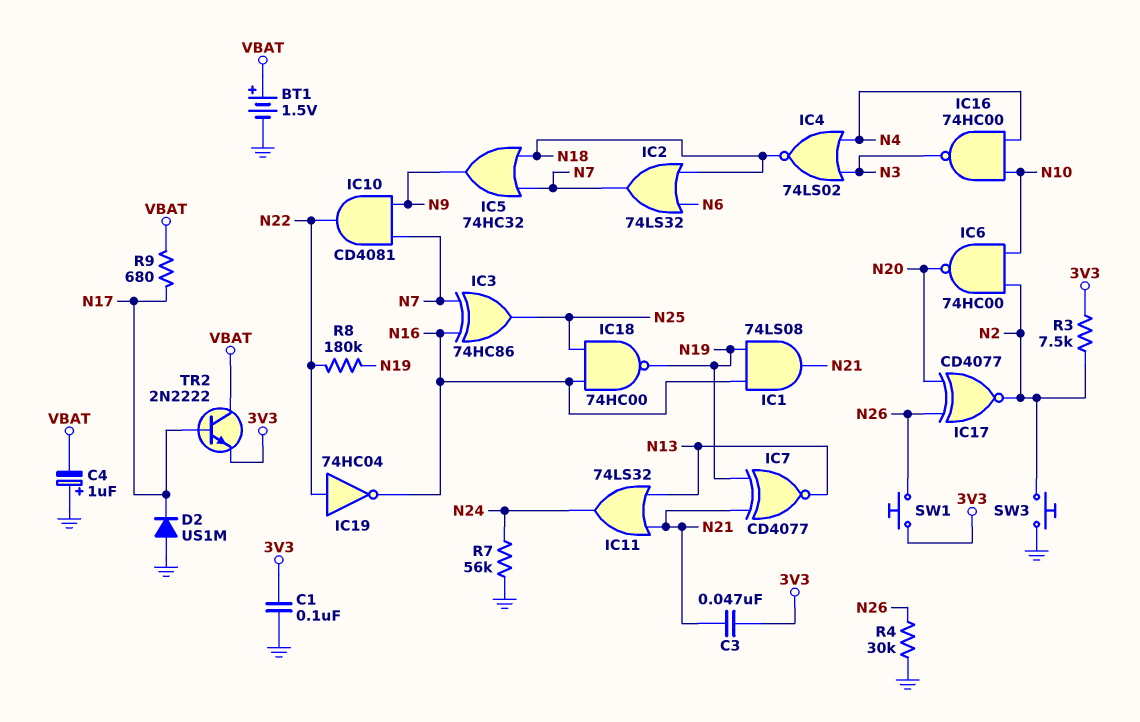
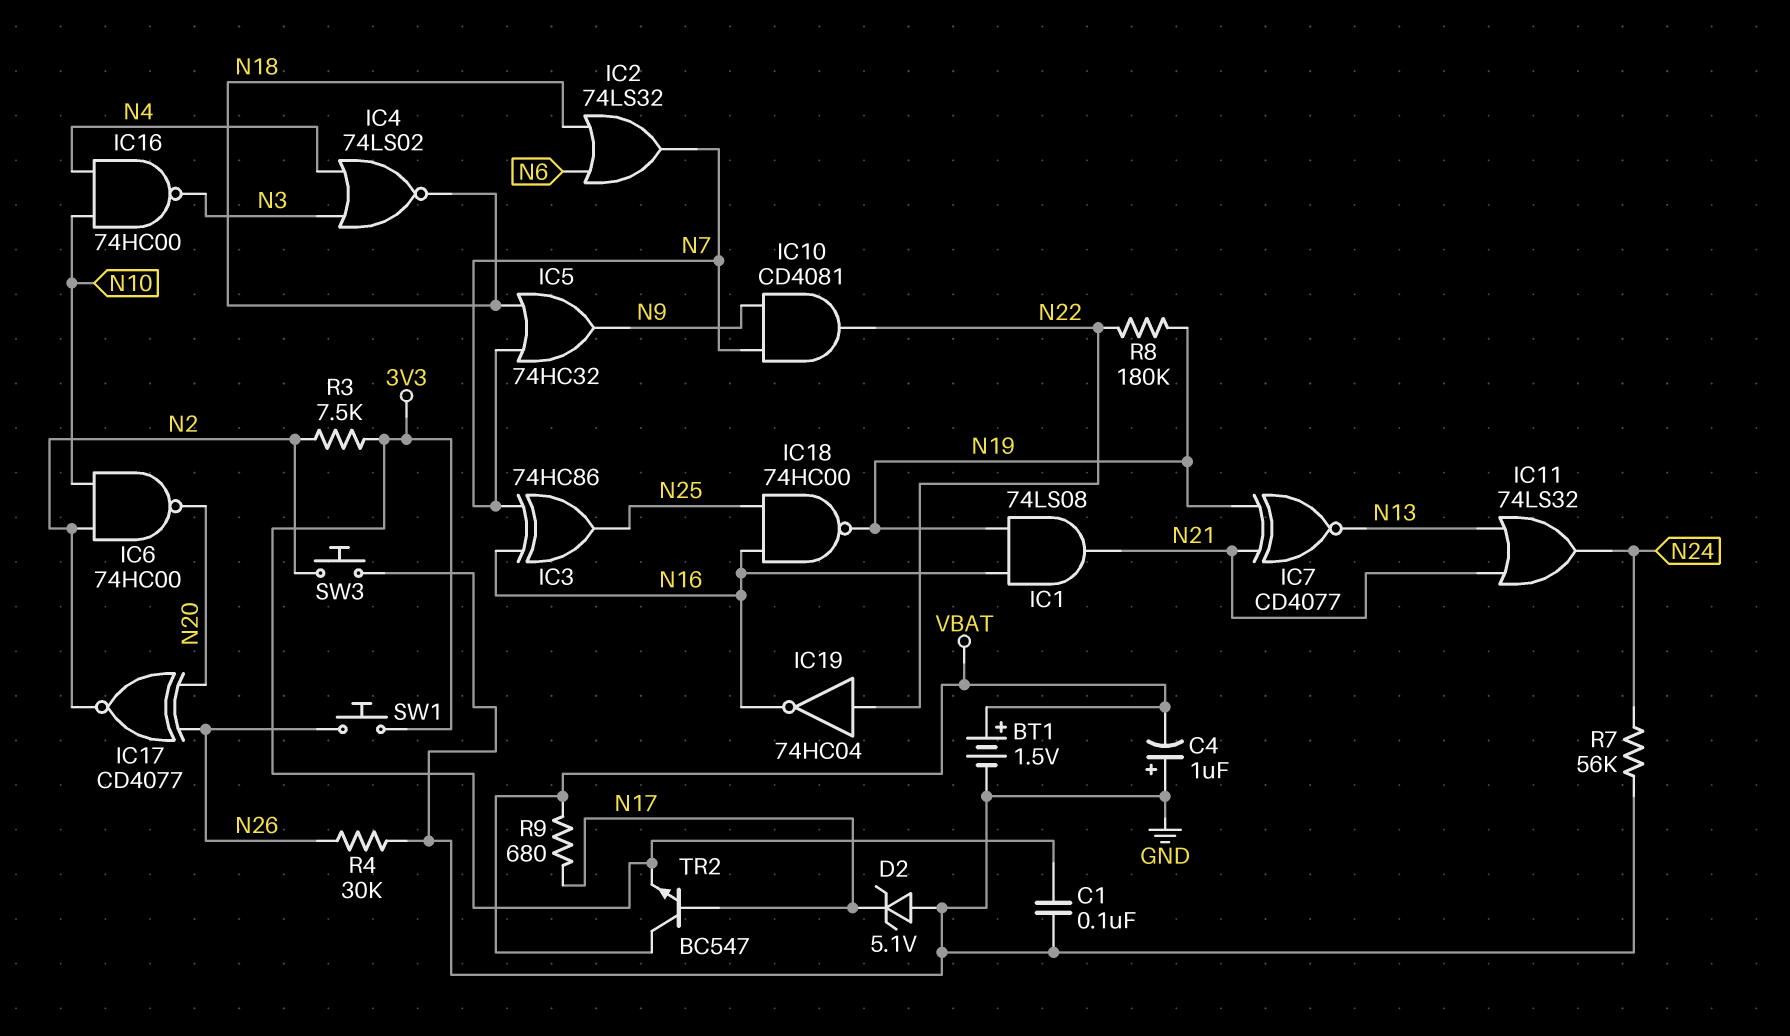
C3: 47nF (3V3, N21) -> none
D2: diode US1M (A GND, K N17) -> zener 5.1V (A GND, K N17)
TR2: NPN 2N2222 (B N17, C VBAT, E 3V3) -> NPN BC547 (B N17, C VBAT, E 3V3)

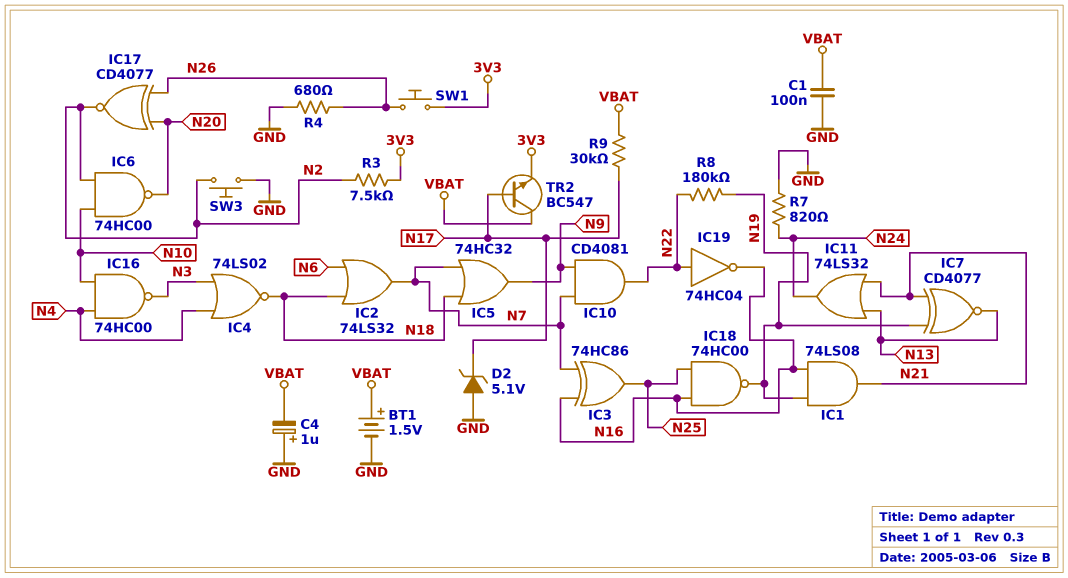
C1: 100nF (3V3, GND) -> 100nF (GND, VBAT)
R4: 30k (GND, N26) -> 680 (GND, N26)
R7: 56k (GND, N24) -> 820 (GND, N24)
R9: 680 (N17, VBAT) -> 30k (N17, VBAT)

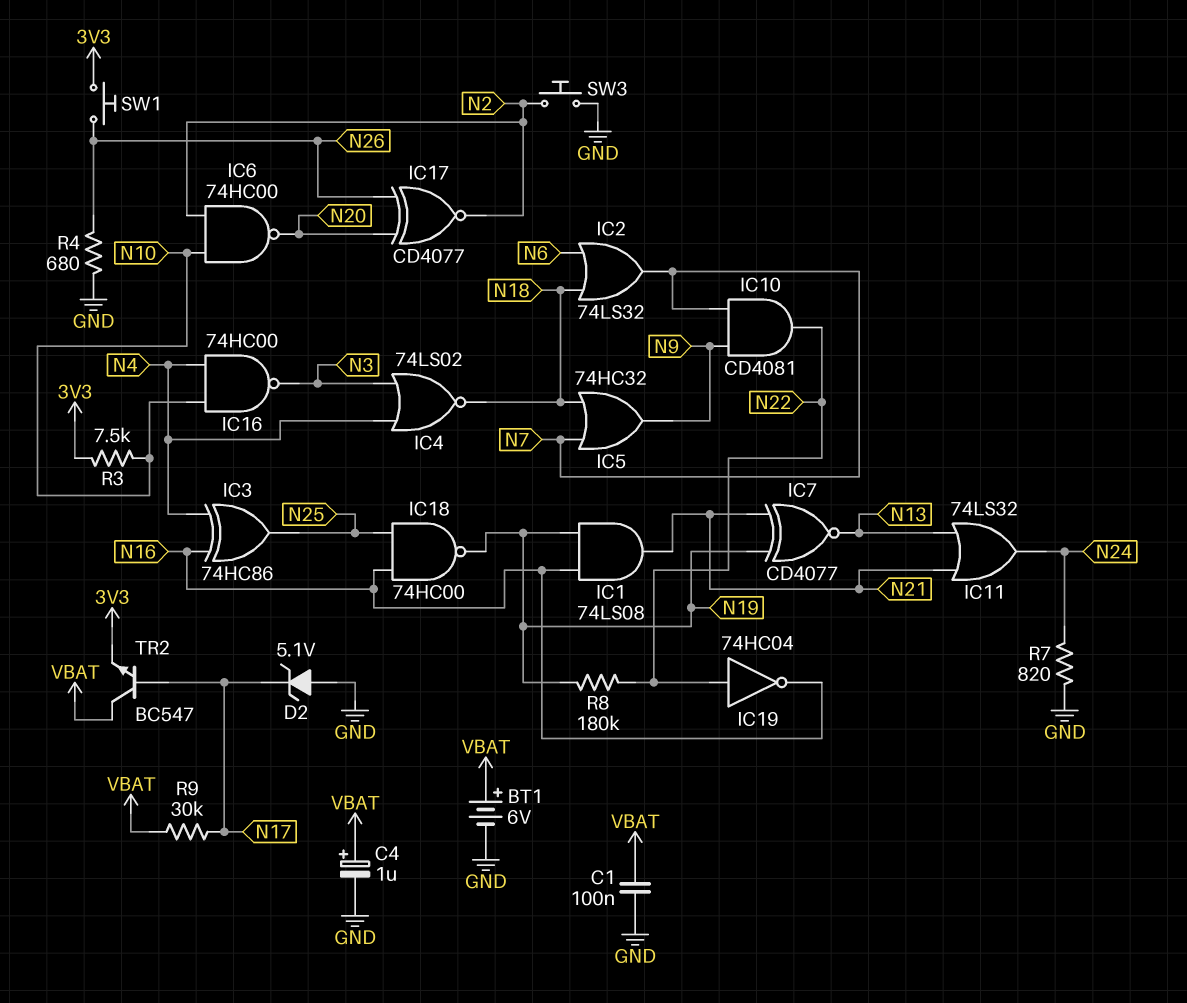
BT1: 1.5V (plus VBAT, minus GND) -> 6V (plus VBAT, minus GND)
C4: 1uF (plus GND, minus VBAT) -> 1uF (plus VBAT, minus GND)
IC3: XOR 74HC86 (in N7, in N16, out N25) -> XOR 74HC86 (in N4, in N16, out N25)
R3: 7.5k (3V3, N2) -> 7.5k (3V3, N10)

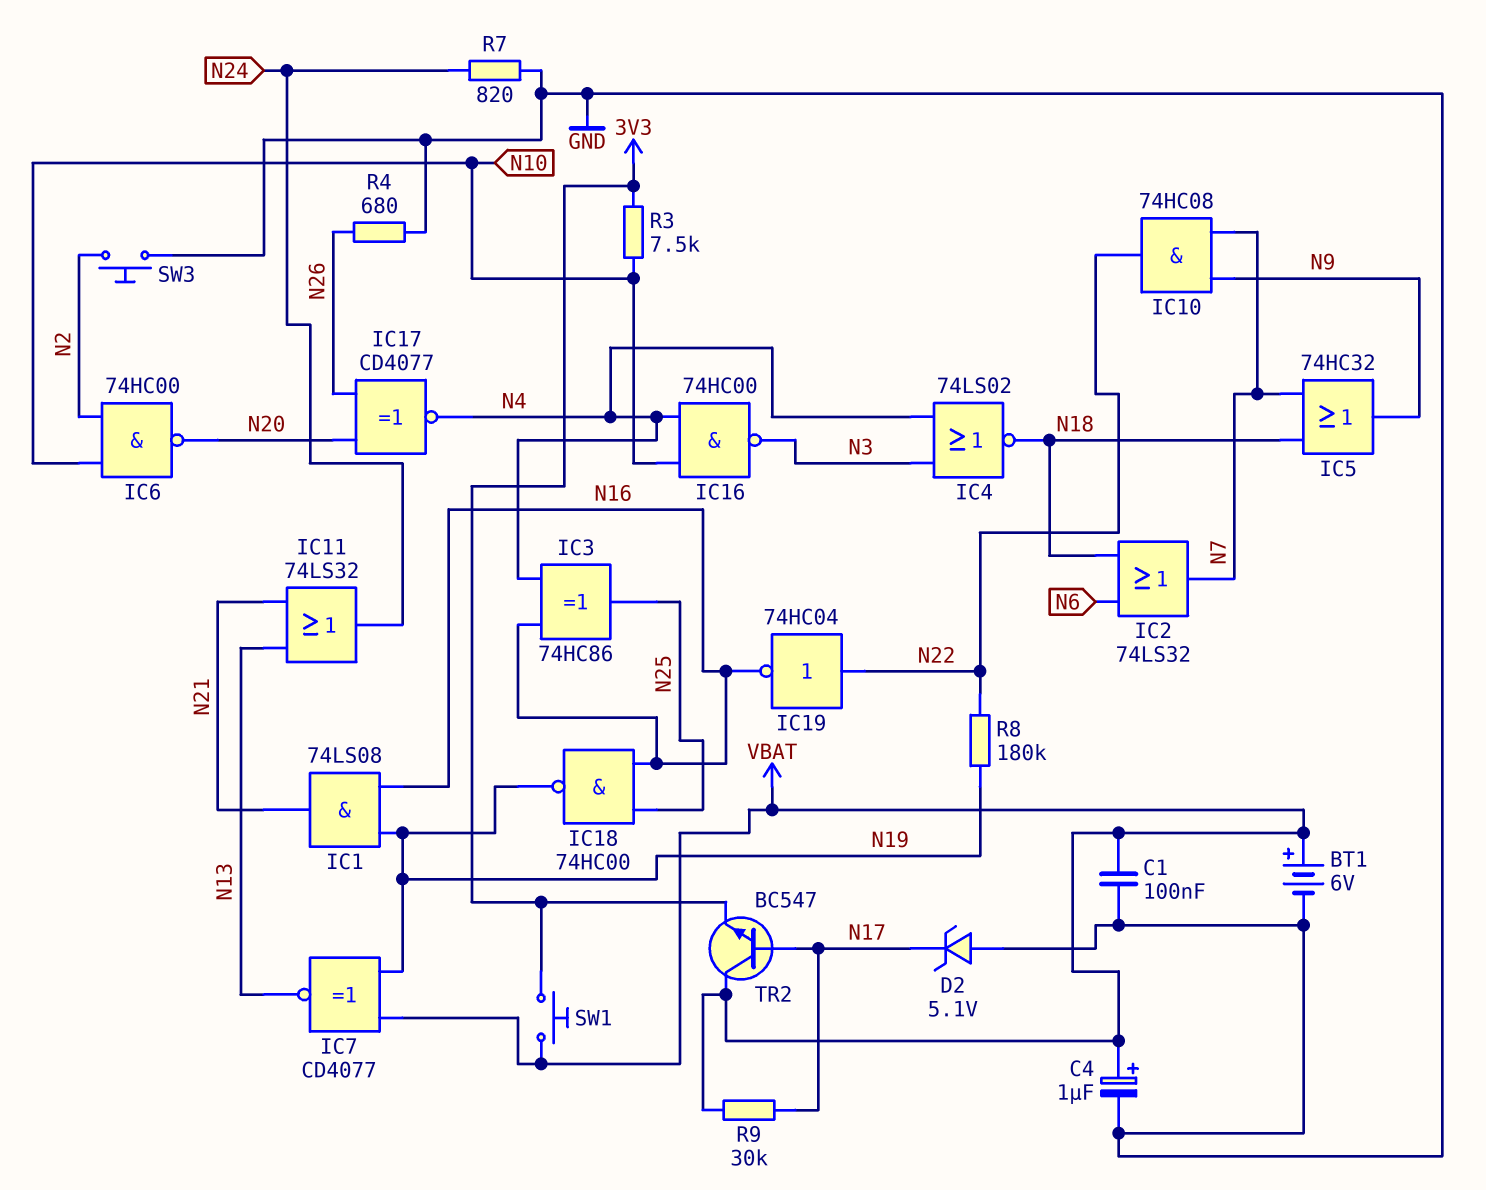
IC7: XNOR CD4077 (in N19, in N21, out N13) -> XNOR CD4077 (in N19, in VBAT, out N13)
IC10: AND CD4081 (in N7, in N9, out N22) -> AND 74HC08 (in N7, in N9, out N22)
IC17: XNOR CD4077 (in N20, in N26, out N2) -> XNOR CD4077 (in N20, in N26, out N4)
SW1: button (3V3, N26) -> button (3V3, VBAT)

